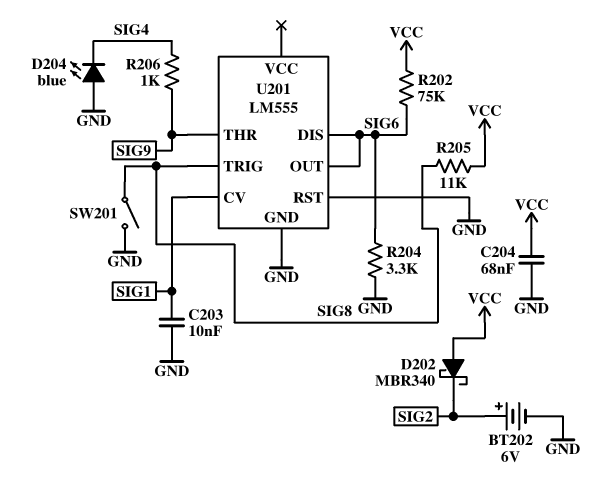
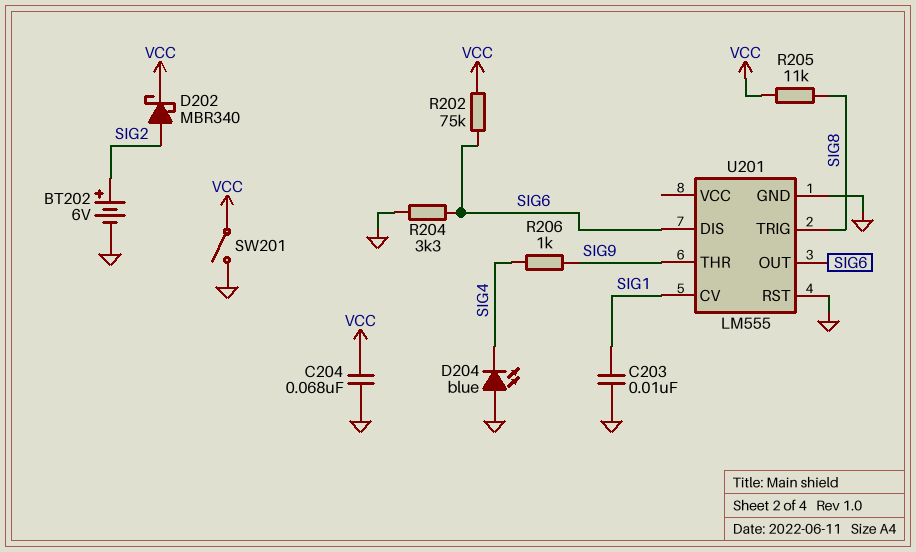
D202: schottky MBR340 (A VCC, K SIG2) -> schottky MBR340 (A SIG2, K VCC)
SW201: switch (GND, SIG8) -> switch (GND, VCC)

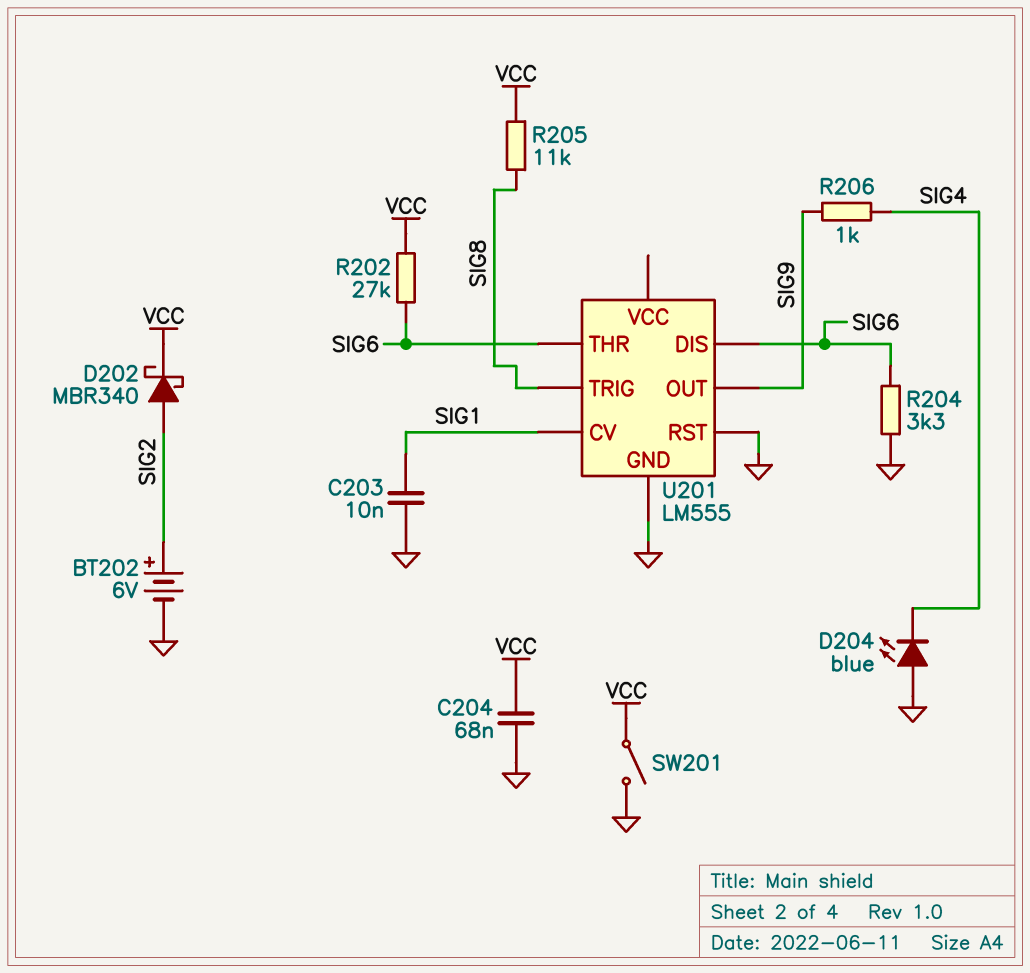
R202: 75k (SIG6, VCC) -> 27k (SIG6, VCC)
U201 pin OUT: SIG6 -> SIG9
U201 pin THR: SIG9 -> SIG6

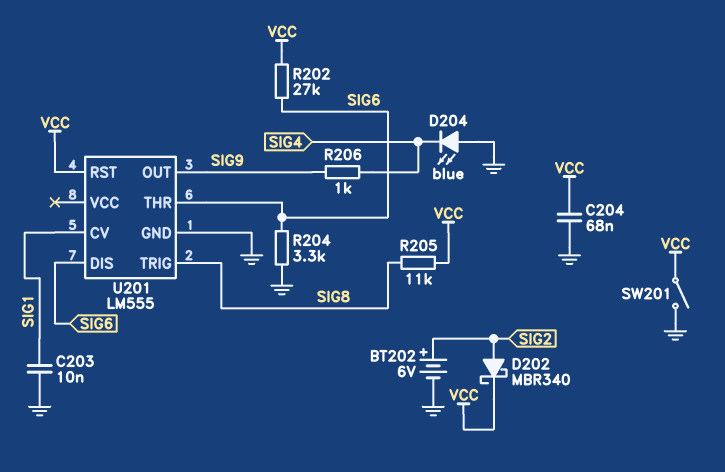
U201 pin RST: GND -> VCC

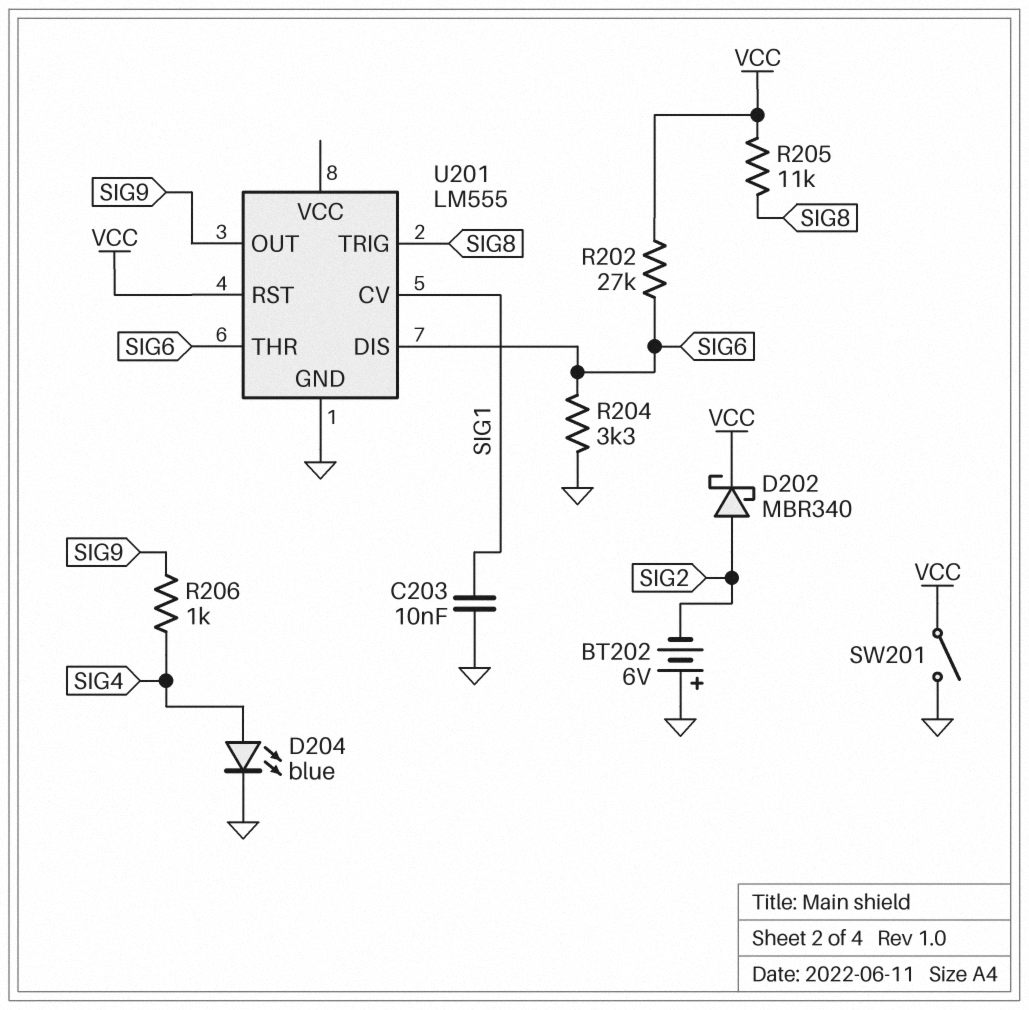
BT202: 6V (plus SIG2, minus GND) -> 6V (plus GND, minus SIG2)
C204: 68nF (GND, VCC) -> none
D204: LED blue (A GND, K SIG4) -> LED blue (A SIG4, K GND)

